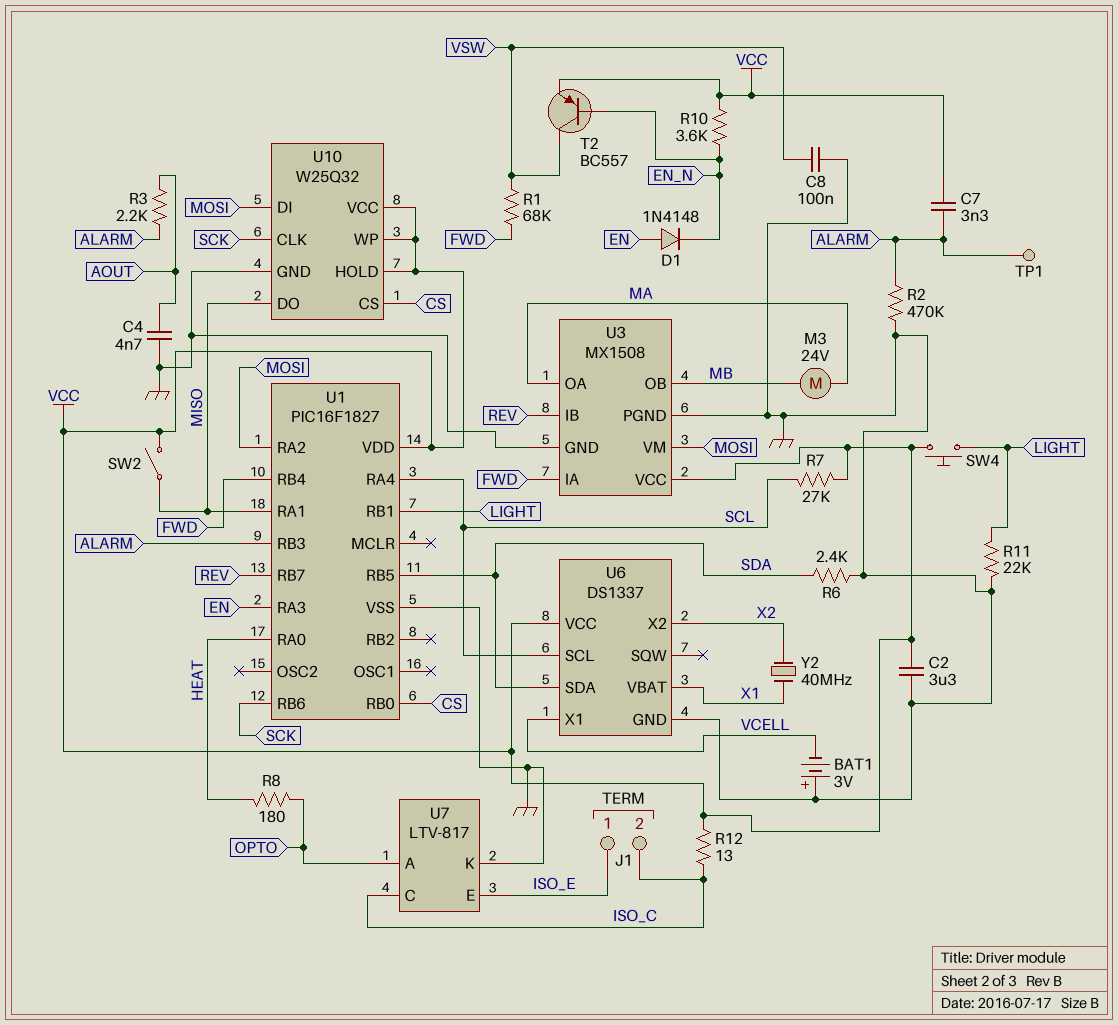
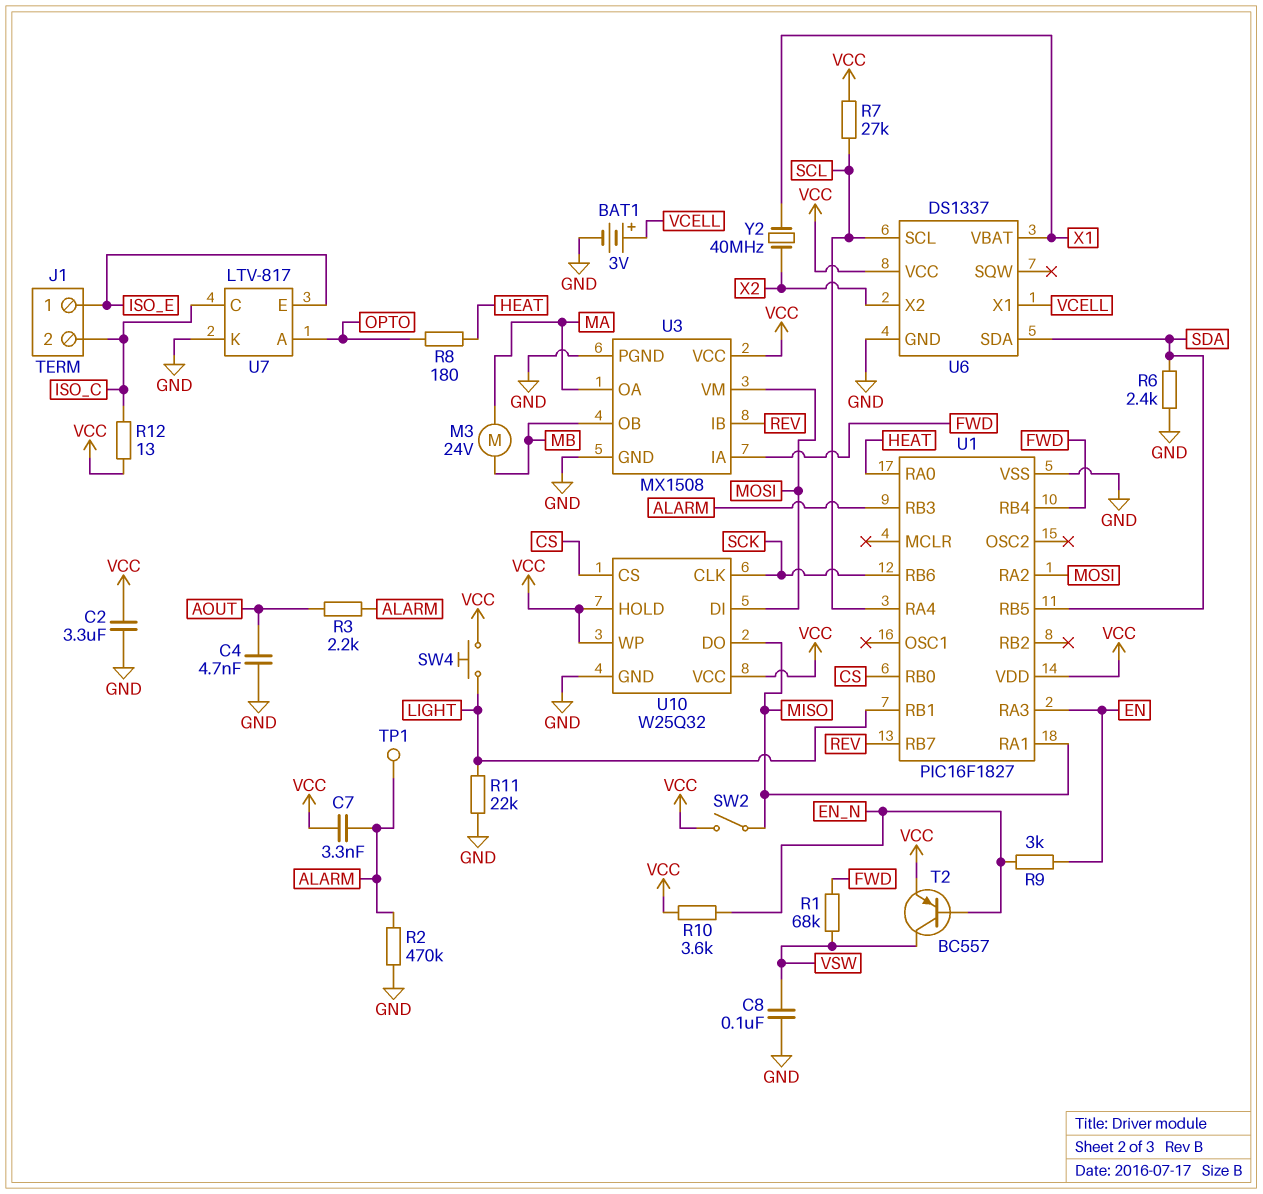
BAT1: 3V (plus GND, minus VCELL) -> 3V (plus VCELL, minus GND)
D1: diode 1N4148 (A EN, K EN_N) -> none
R9: none -> 3k (EN, EN_N)

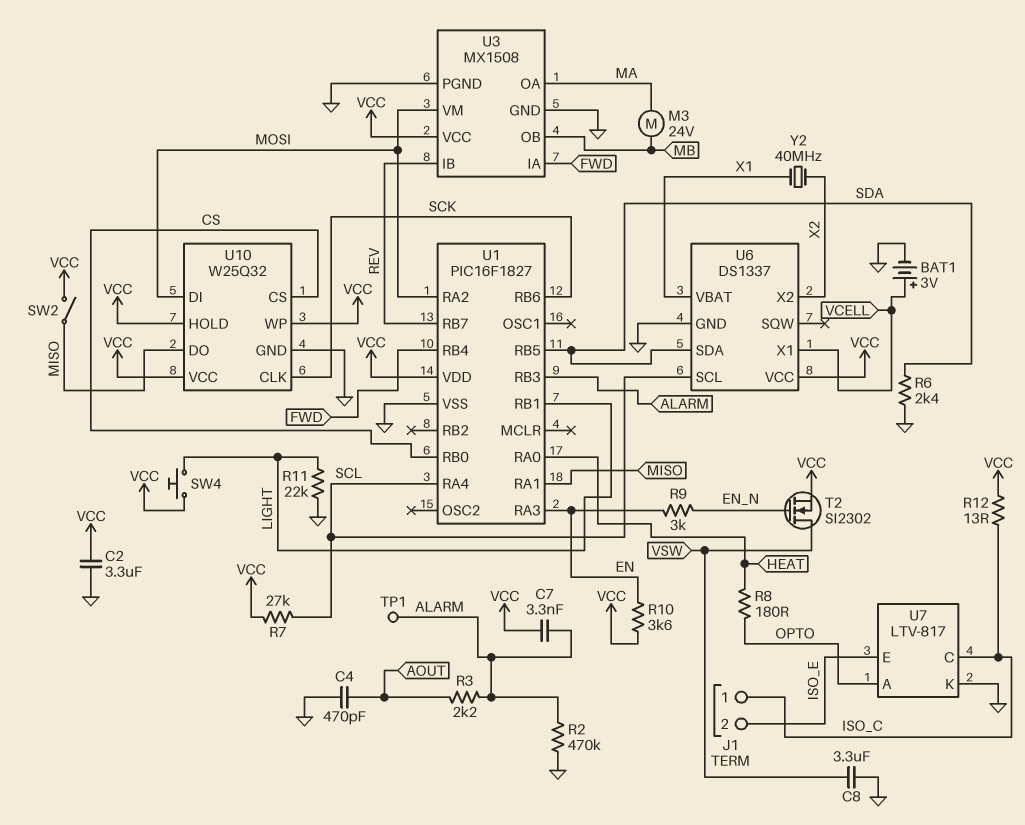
C4: 4.7nF (AOUT, GND) -> 470pF (AOUT, GND)
C8: 100nF (GND, VSW) -> 3.3uF (GND, VSW)
J1 pin 1: ISO_E -> ISO_C
J1 pin 2: ISO_C -> ISO_E
R1: 68k (FWD, VSW) -> none
R10: 3.6k (EN_N, VCC) -> 3.6k (EN, VCC)
T2: PNP BC557 (B EN_N, C VSW, E VCC) -> NMOS SI2302 (G EN_N, D VSW, S VCC)

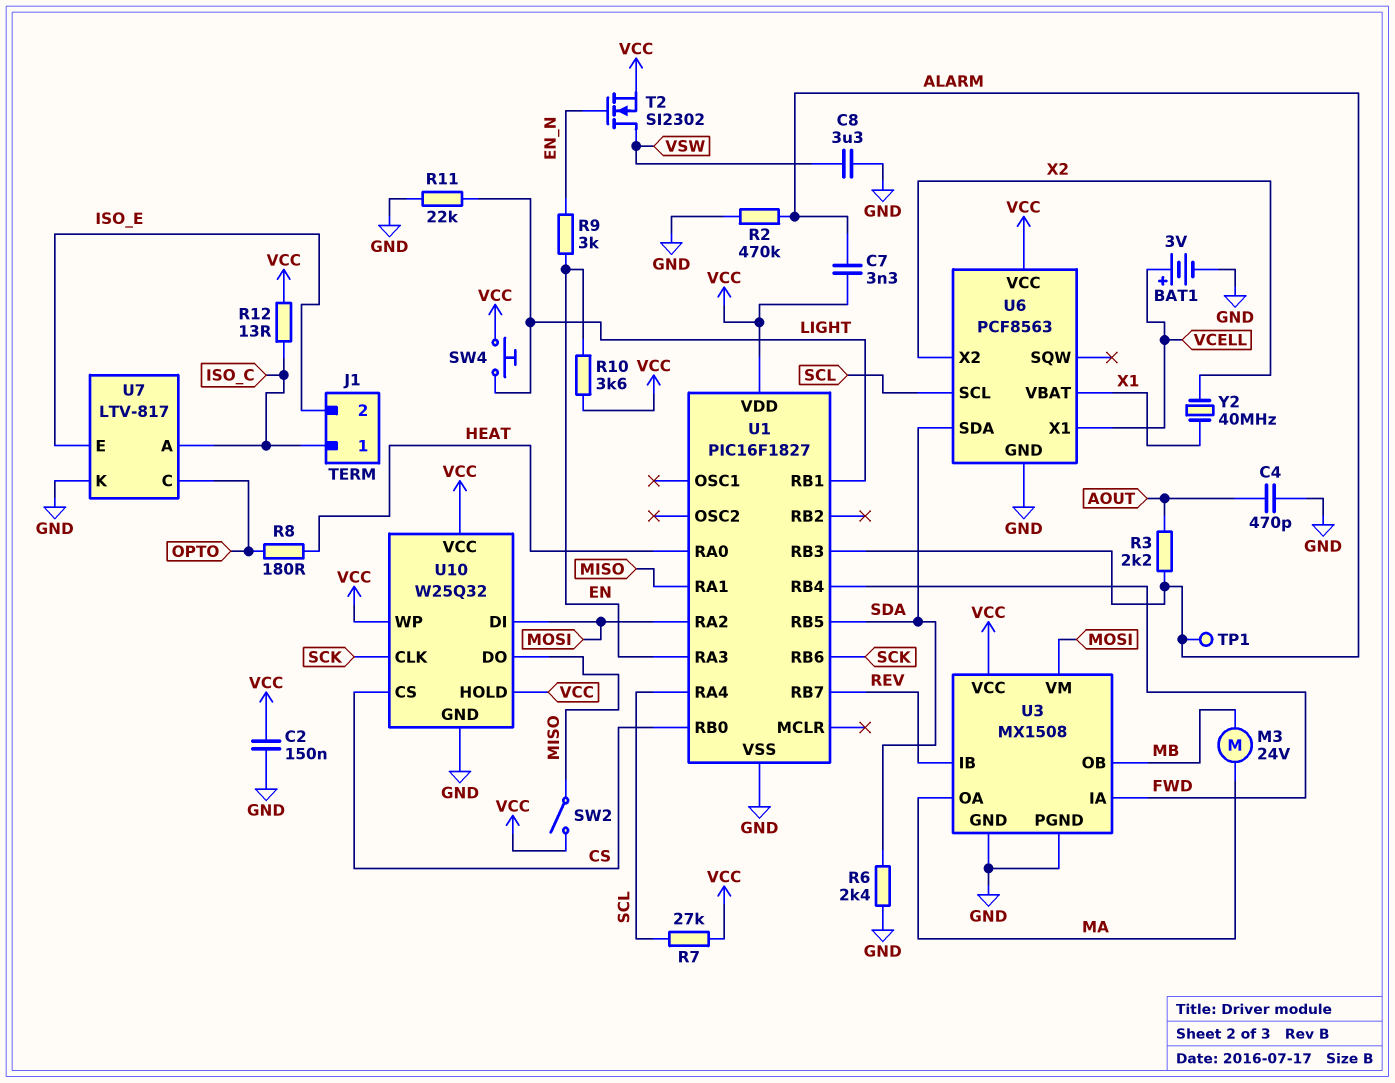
C2: 3.3uF (GND, VCC) -> 150nF (GND, VCC)
U6: DS1337 -> PCF8563
U7 pin A: OPTO -> ISO_C
U7 pin C: ISO_C -> OPTO

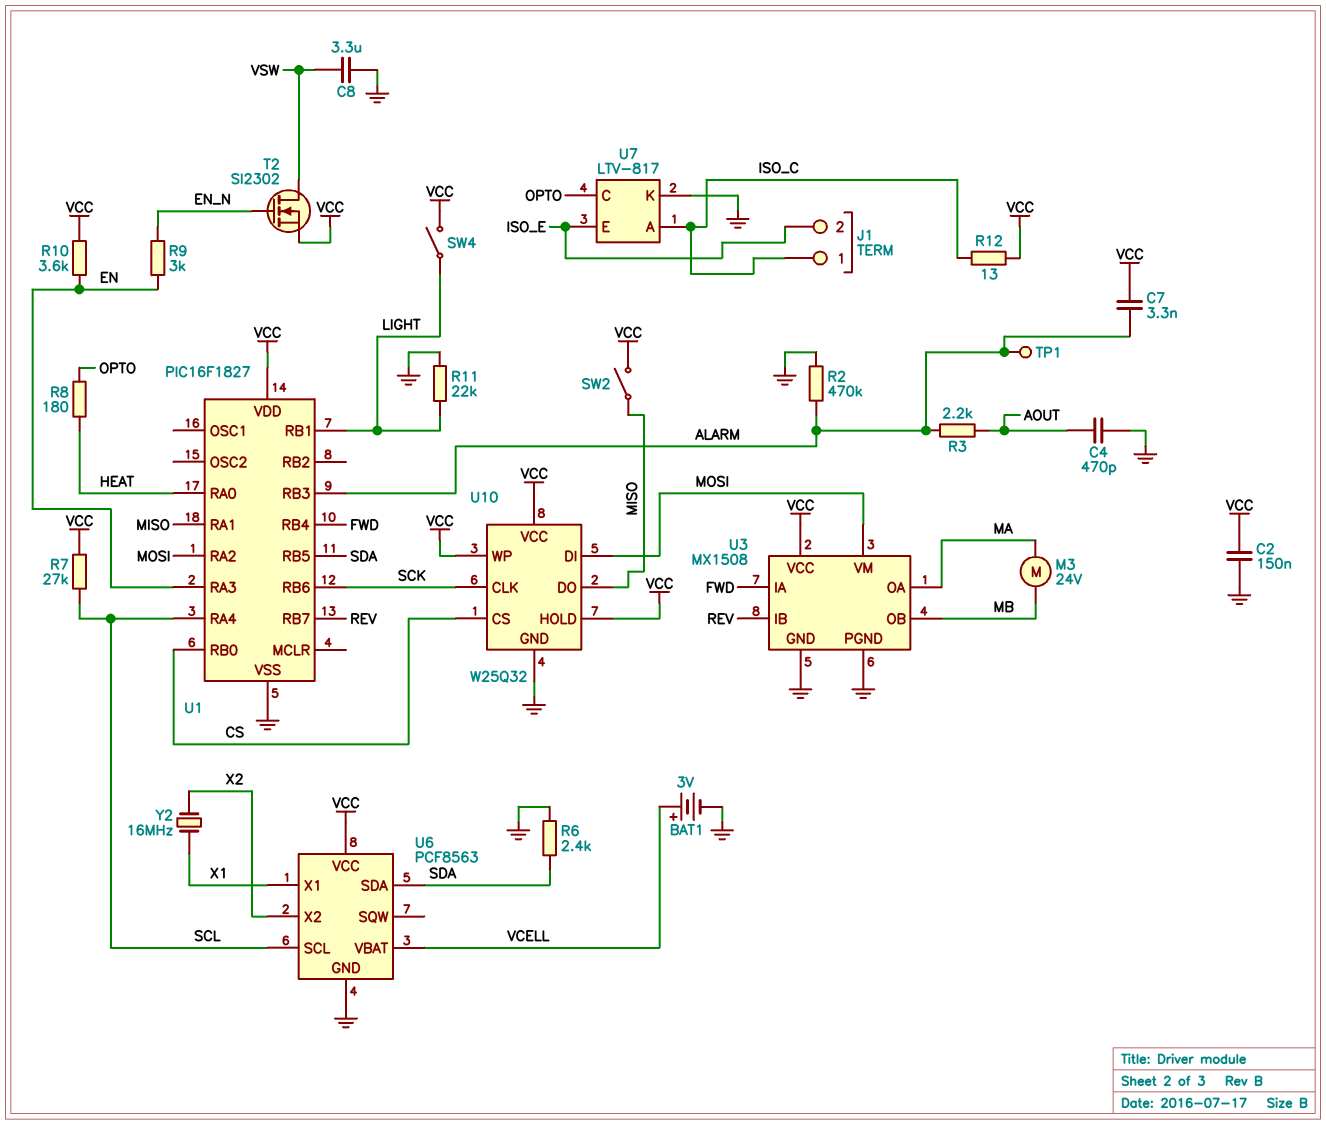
SW4: button (LIGHT, VCC) -> switch (LIGHT, VCC)
U6 pin VBAT: X1 -> VCELL
U6 pin X1: VCELL -> X1
Y2: 40MHz (X1, X2) -> 16MHz (X1, X2)

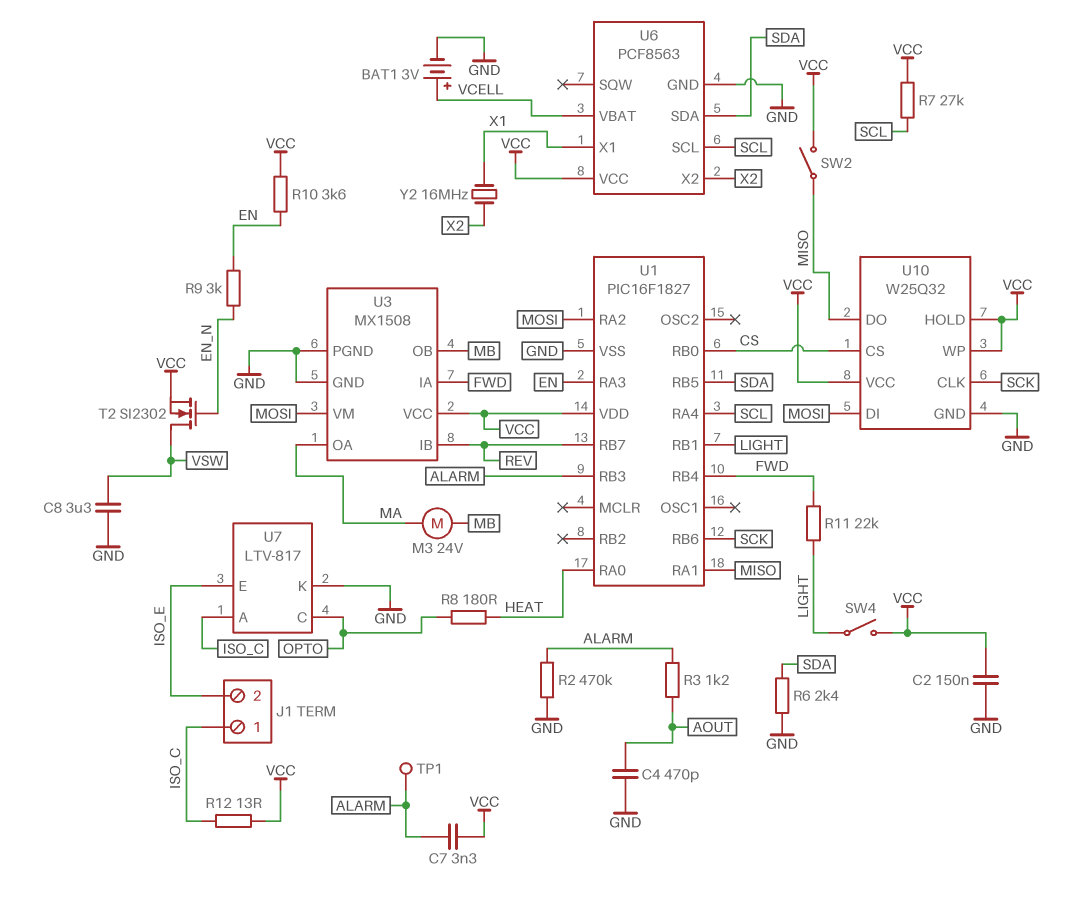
R3: 2.2k (ALARM, AOUT) -> 1.2k (ALARM, AOUT)
R11: 22k (GND, LIGHT) -> 22k (FWD, LIGHT)

